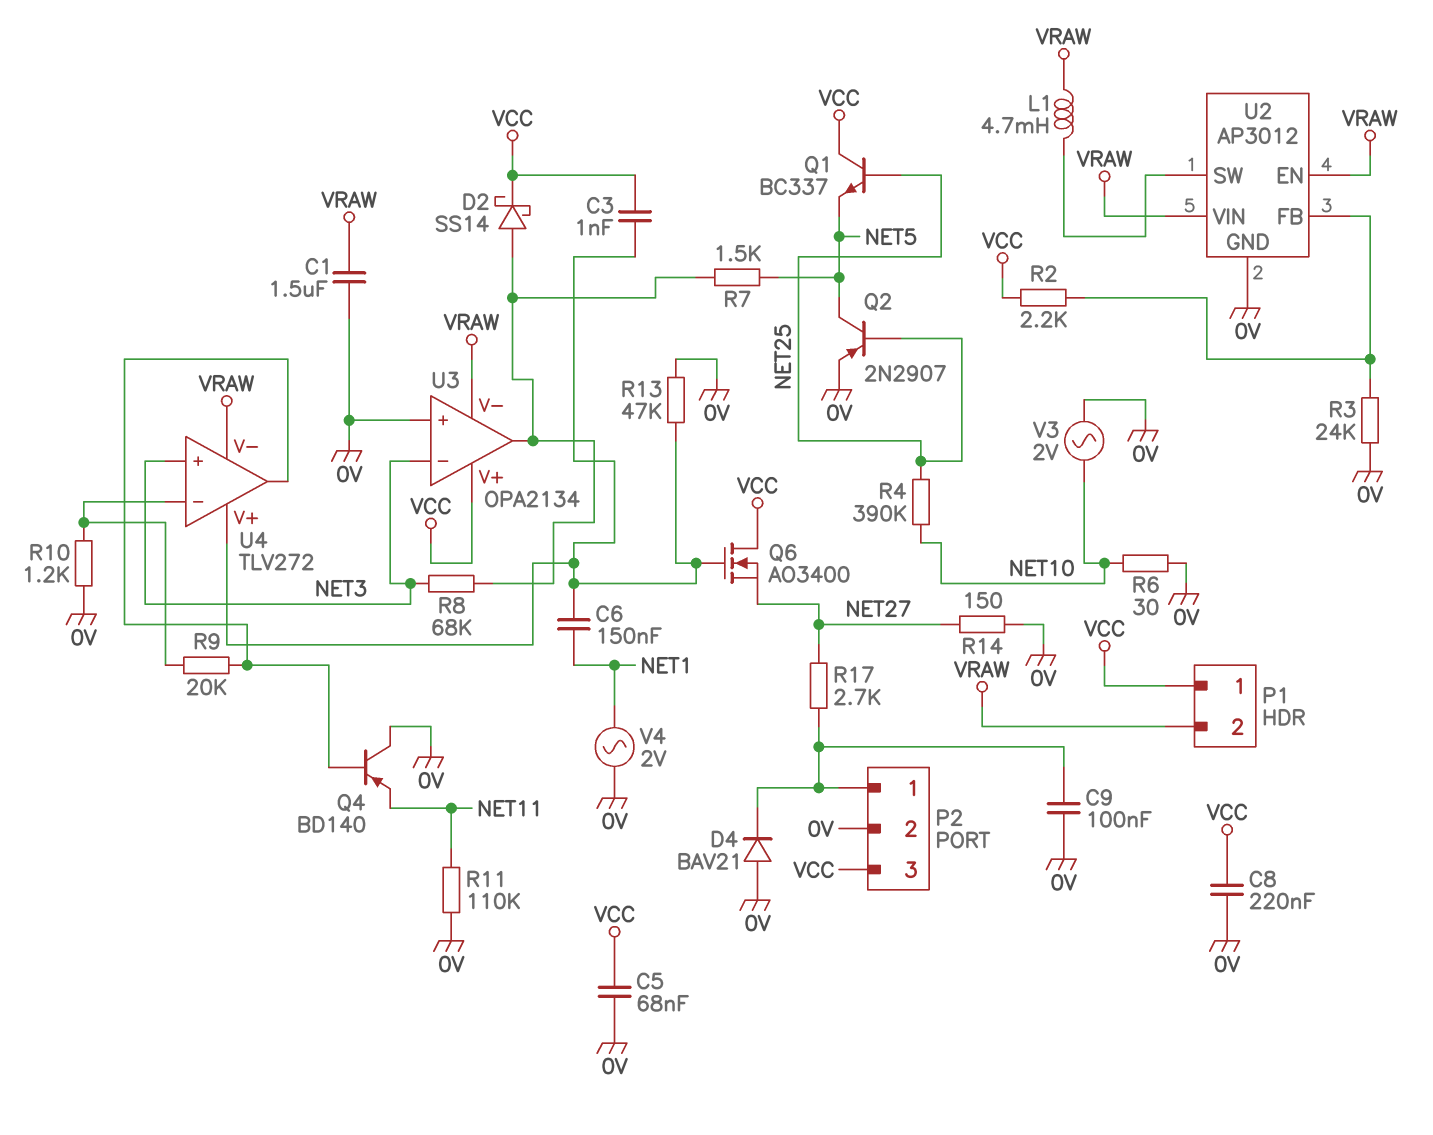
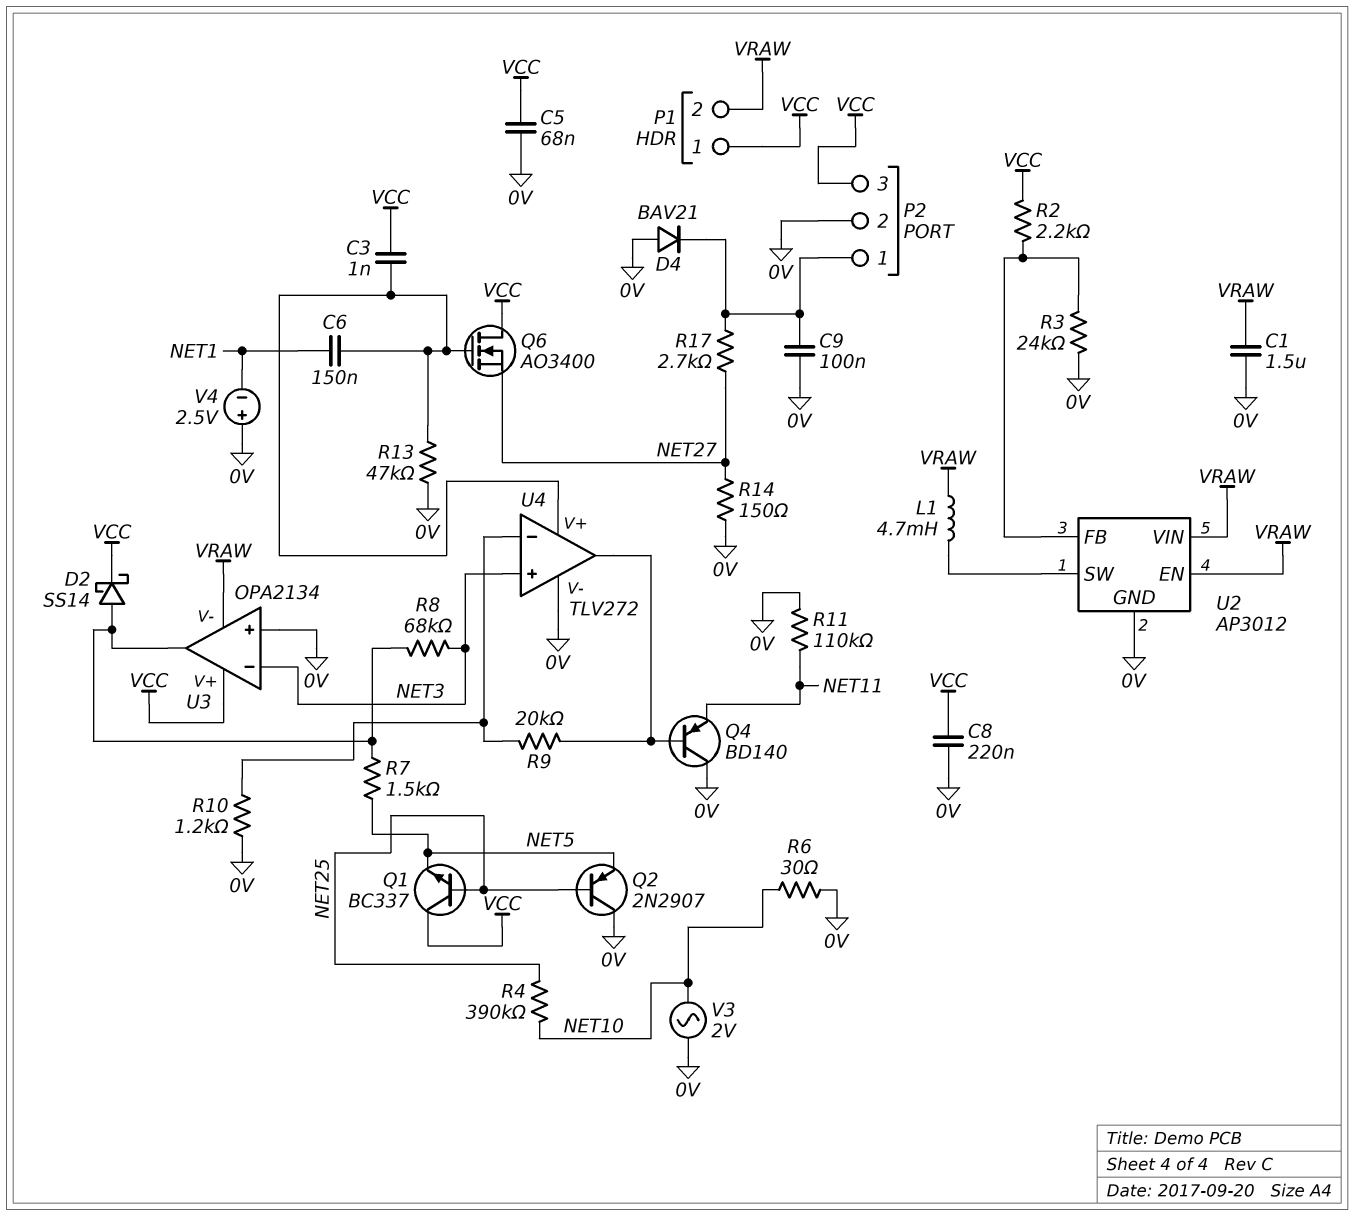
Q2: PNP 2N2907 (B NET25, C NET5, E 0V) -> PNP 2N2907 (B NET25, C 0V, E NET5)
U4 pin V-: VRAW -> 0V
V4: AC 2V (0V, NET1) -> 2.5V (plus 0V, minus NET1)

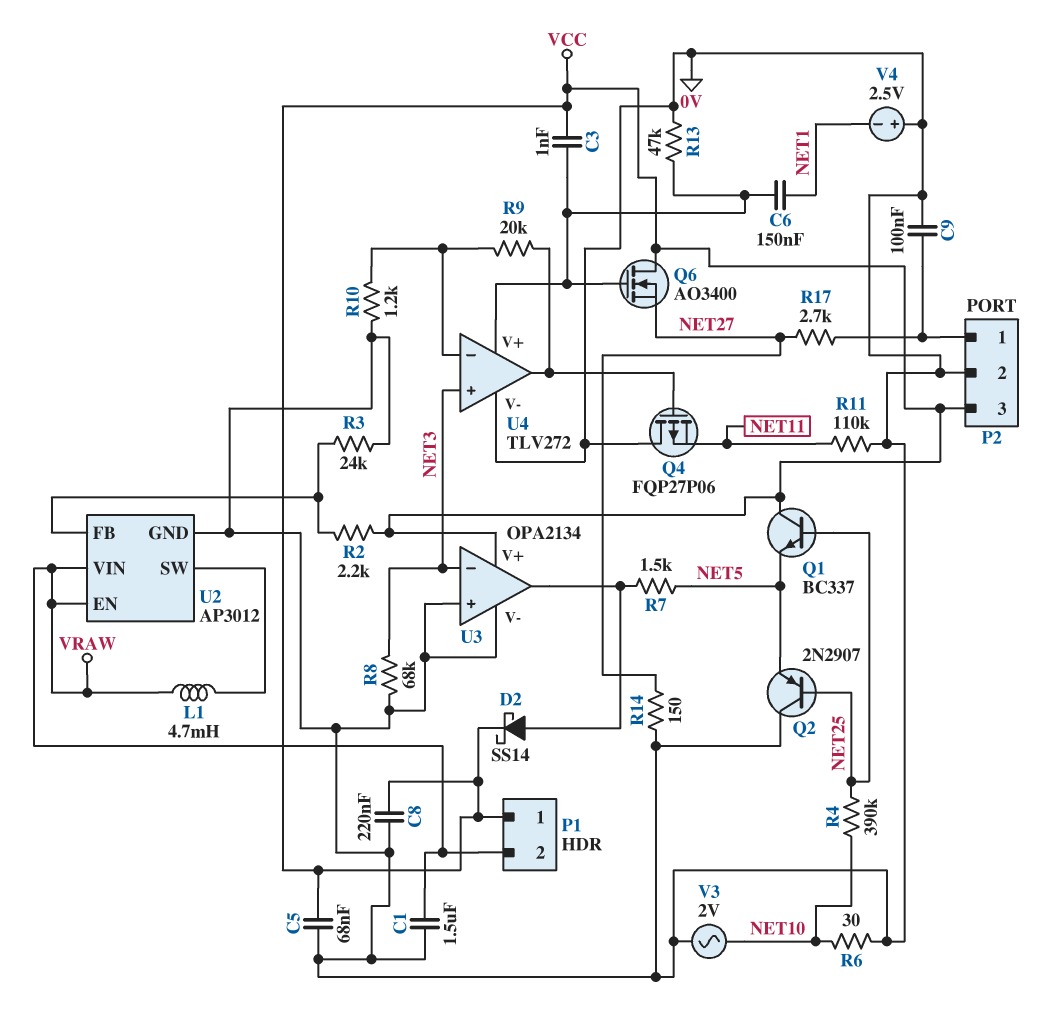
D4: diode BAV21 (A 0V, K P2/1) -> none
Q4: PNP BD140 (B U4/out, C 0V, E NET11) -> PMOS FQP27P06 (G U4/out, D 0V, S NET11)
R8: 68k (NET3, U3/out) -> 68k (0V, NET3)
U3 pin V-: VRAW -> 0V

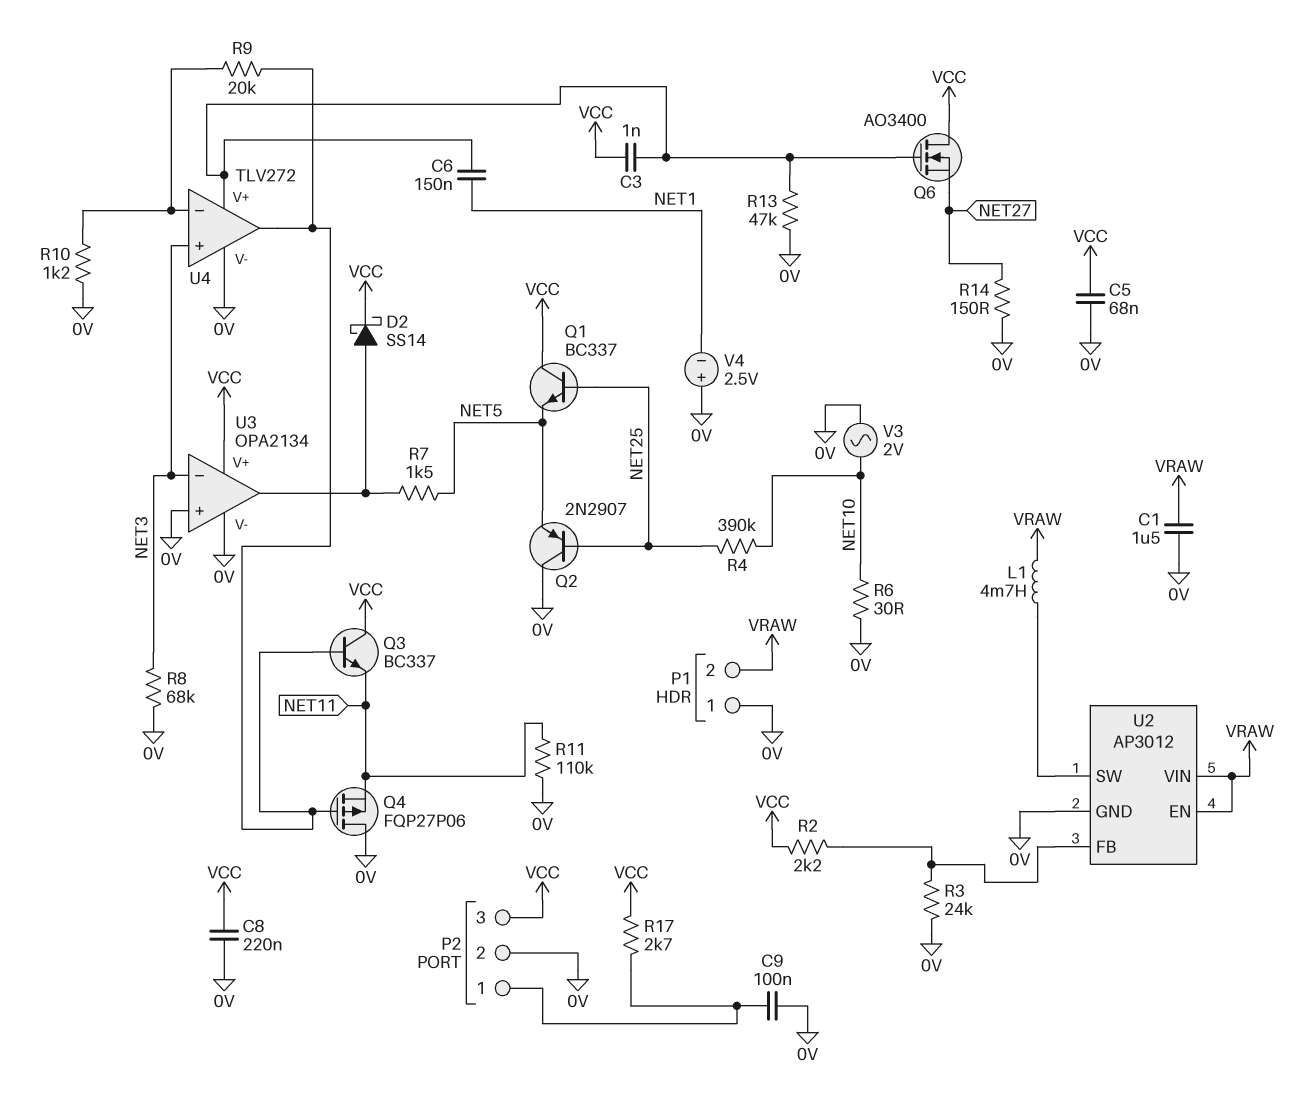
P1 pin 1: VCC -> 0V
Q3: none -> NPN BC337 (B U4/out, C VCC, E NET11)
R17: 2.7k (NET27, P2/1) -> 2.7k (P2/1, VCC)

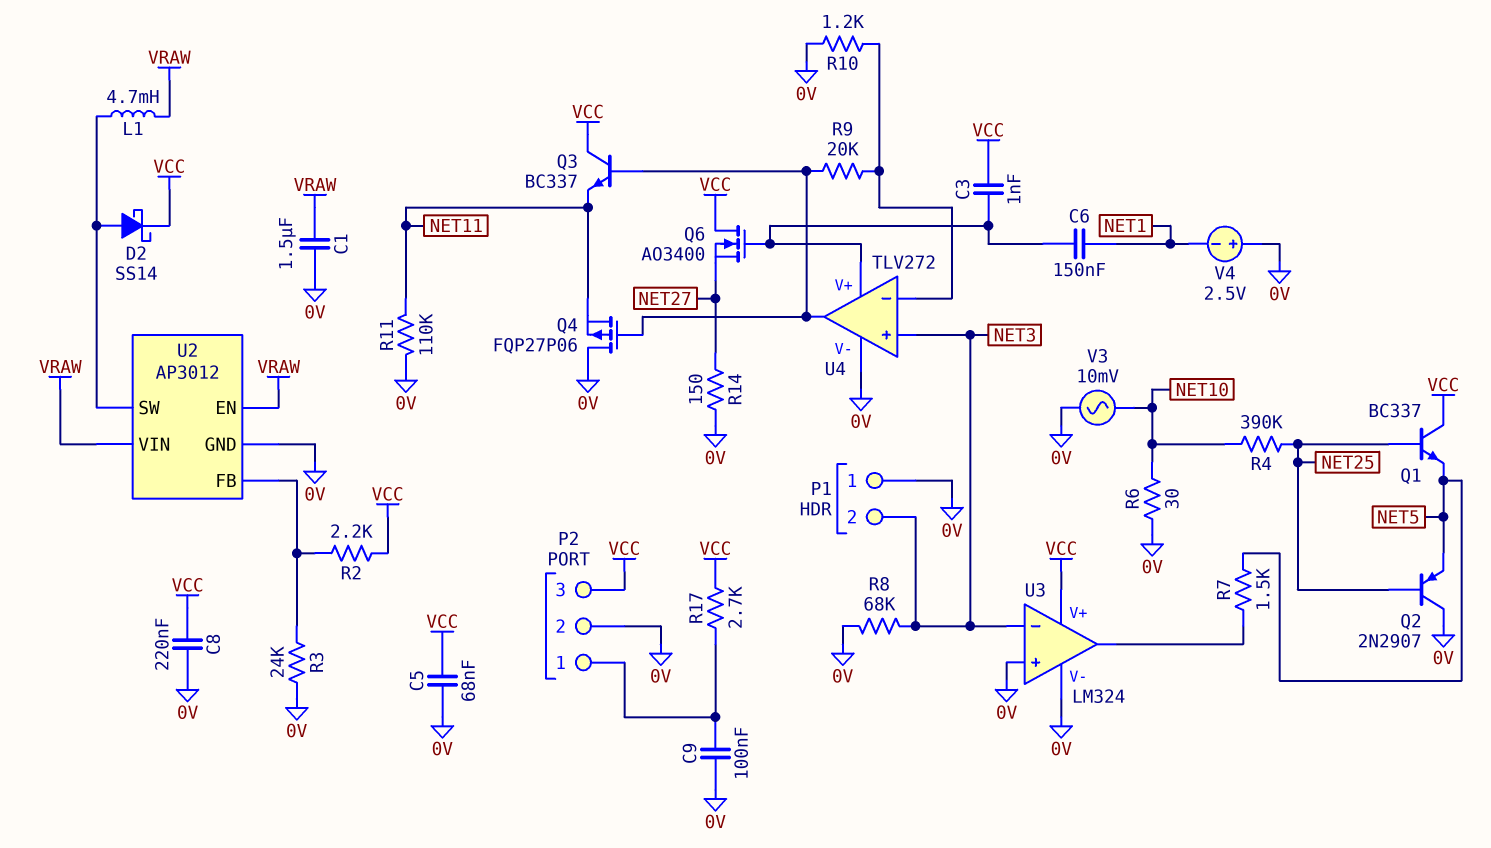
D2: schottky SS14 (A U3/out, K VCC) -> schottky SS14 (A U2/SW, K VCC)
P1 pin 2: VRAW -> NET3
R13: 47k (0V, U4/V+) -> none
U3: OPA2134 -> LM324
V3: AC 2V (0V, NET10) -> AC 10mV (0V, NET10)

